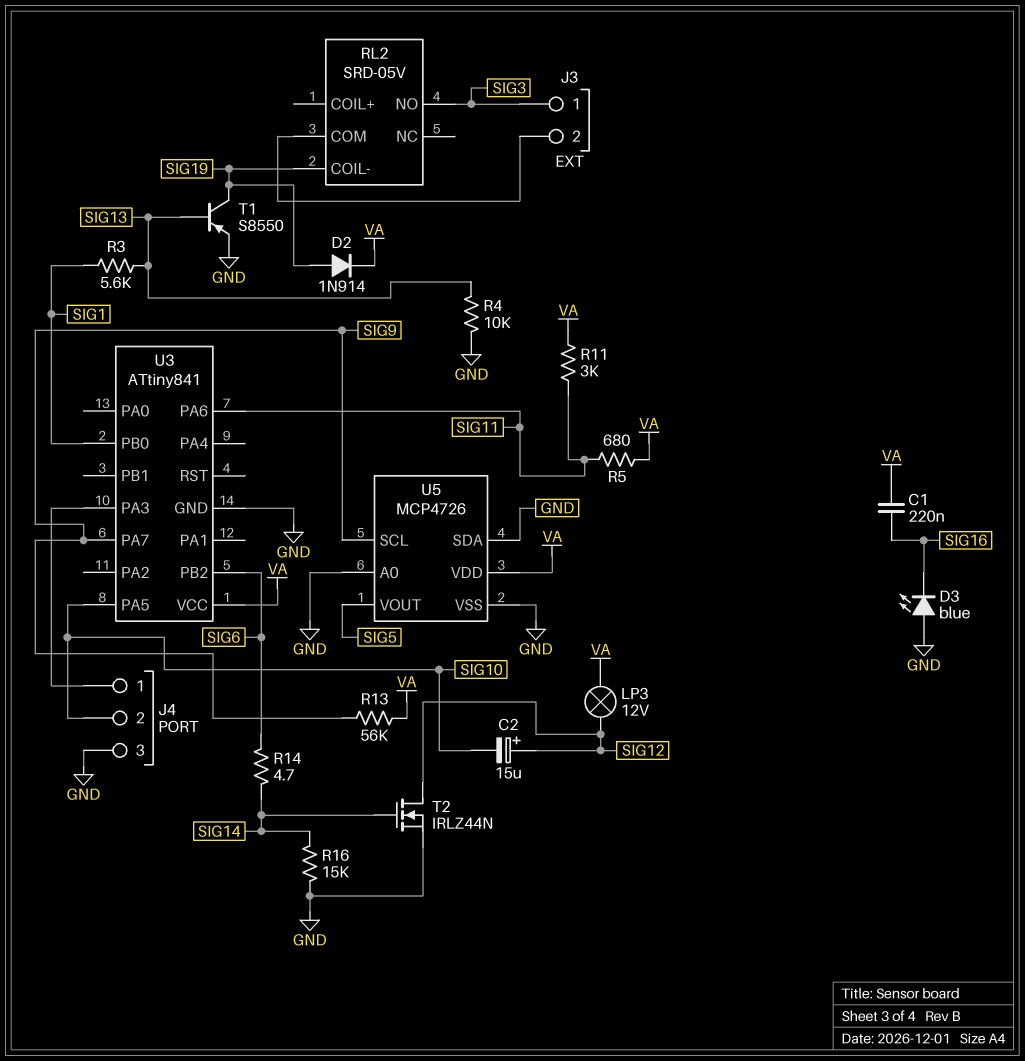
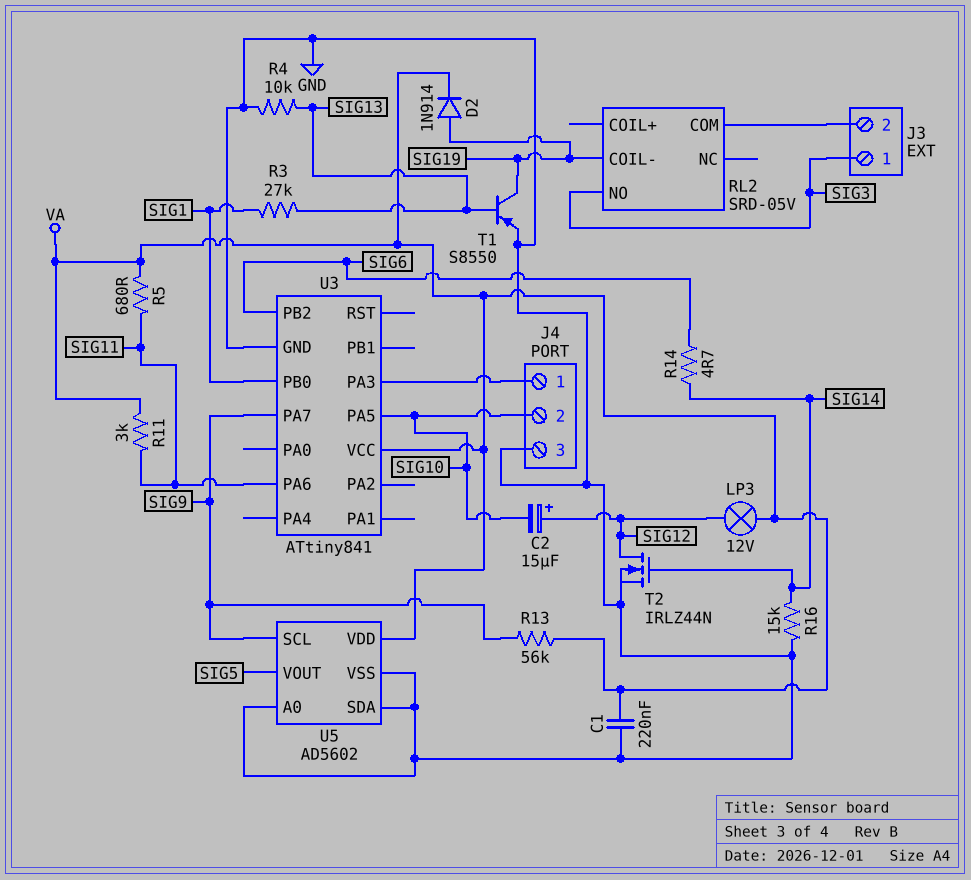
C1: 220nF (SIG16, VA) -> 220nF (GND, VA)
D3: LED blue (A GND, K SIG16) -> none
R3: 5.6k (SIG1, SIG13) -> 27k (SIG1, SIG13)
U5: MCP4726 -> AD5602

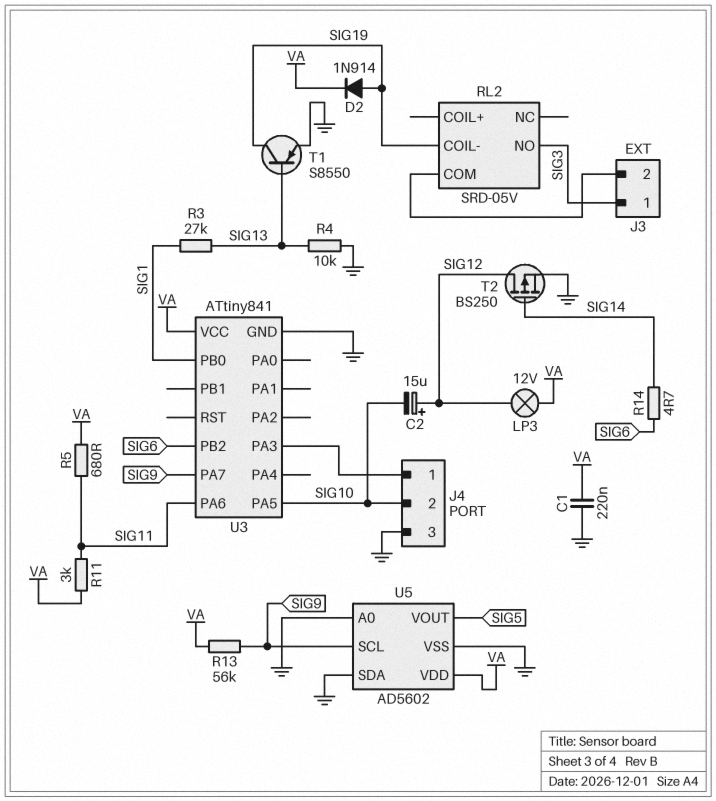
R16: 15k (GND, SIG14) -> none
T2: NMOS IRLZ44N (G SIG14, D SIG12, S GND) -> PMOS BS250 (G SIG14, D SIG12, S GND)

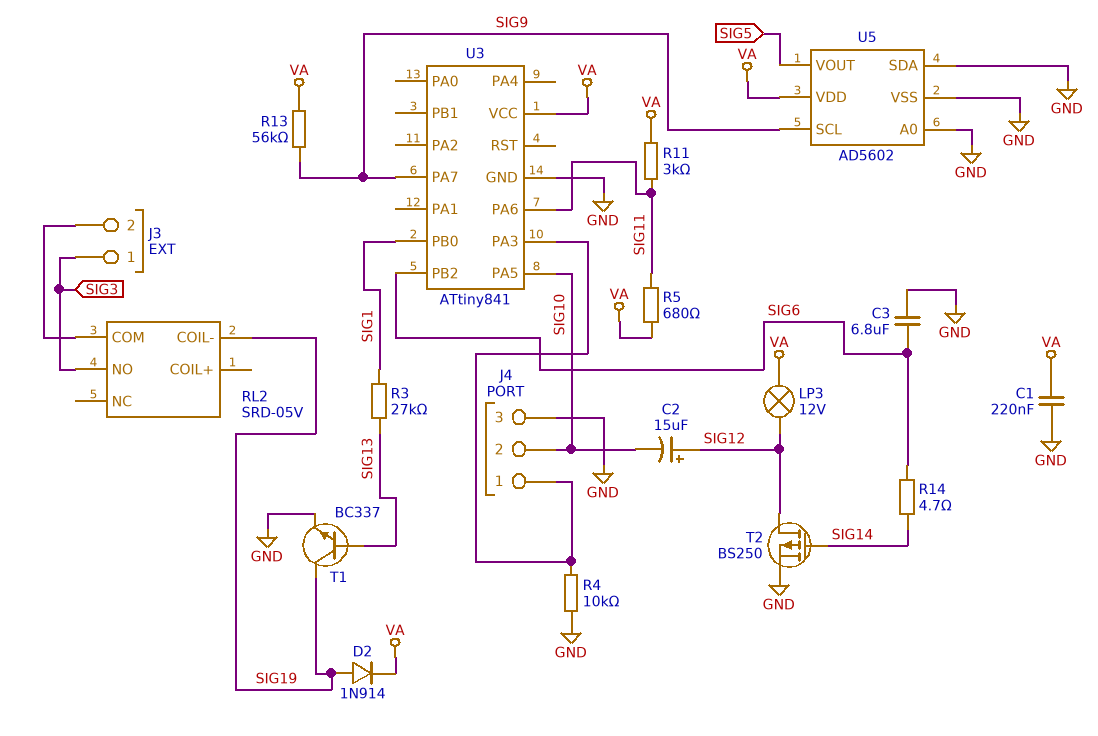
C3: none -> 6.8uF (GND, SIG6)
R4: 10k (GND, SIG13) -> 10k (GND, J4/1)
T1: PNP S8550 (B SIG13, C SIG19, E GND) -> NPN BC337 (B SIG13, C SIG19, E GND)

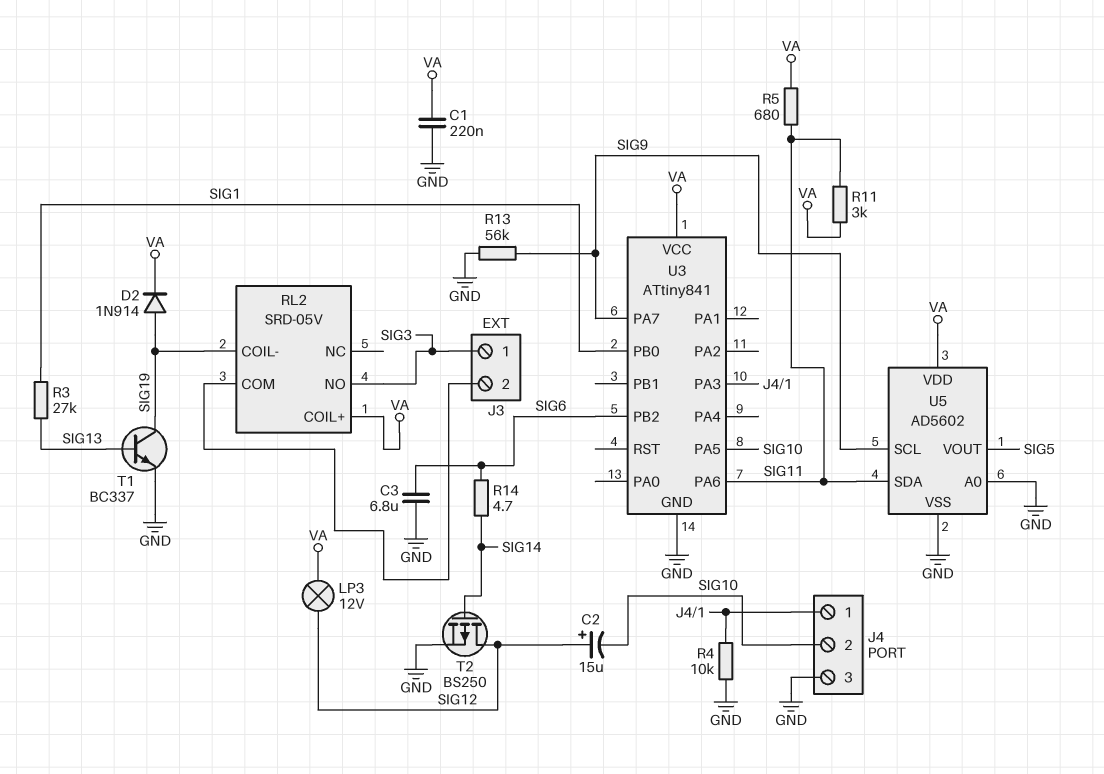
R13: 56k (SIG9, VA) -> 56k (GND, SIG9)
RL2 pin COIL+: none -> VA
U5 pin SDA: GND -> SIG11

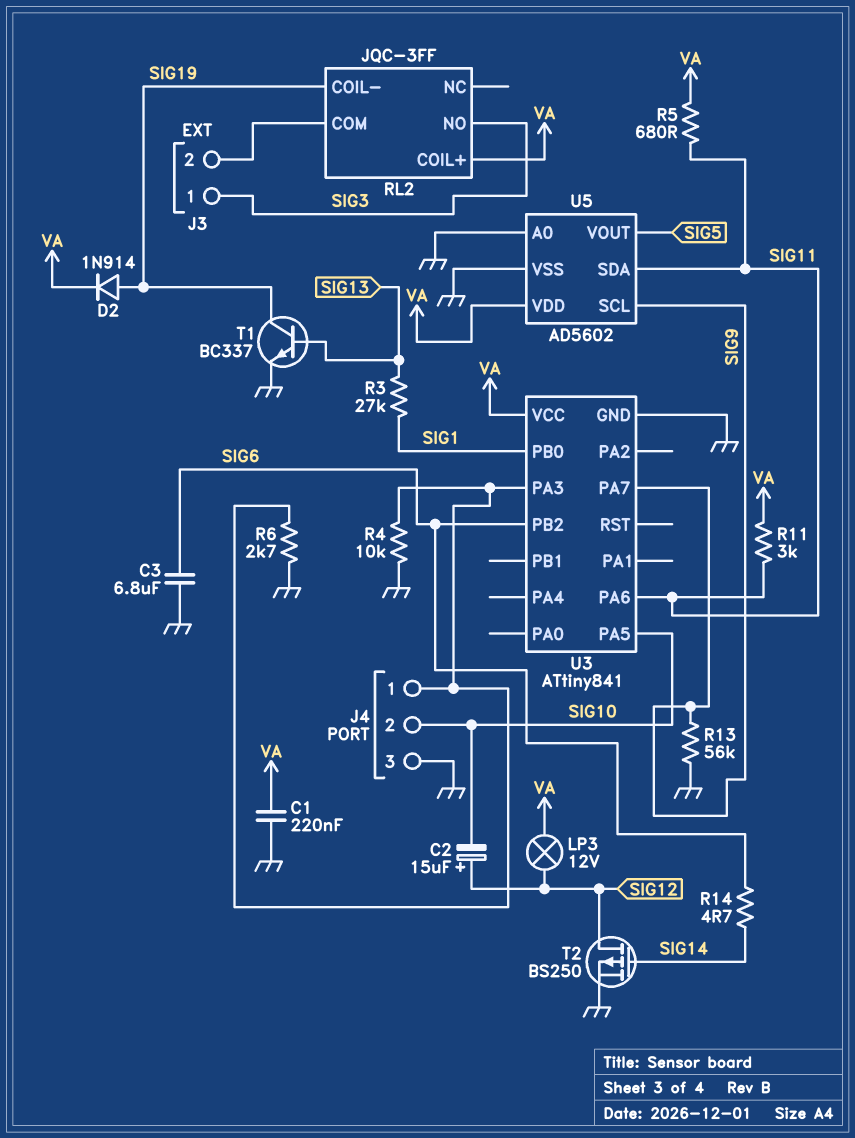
R6: none -> 2.7k (GND, J4/1)
RL2: SRD-05V -> JQC-3FF

